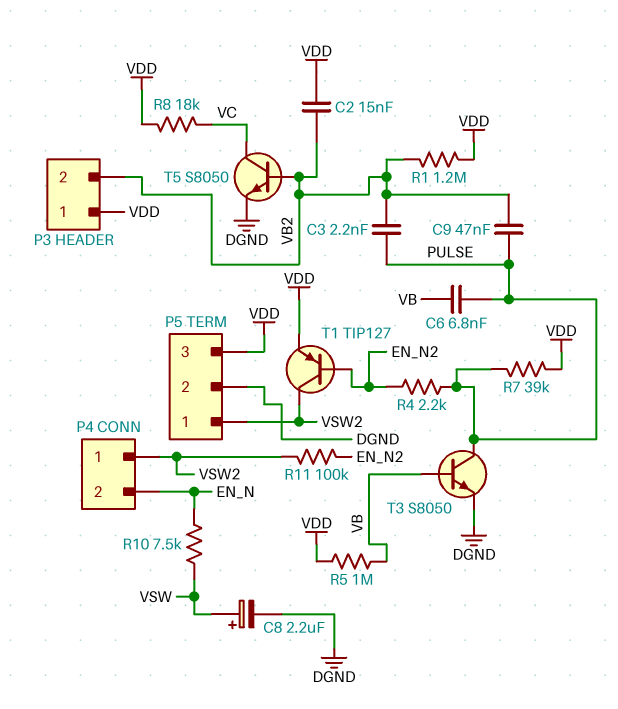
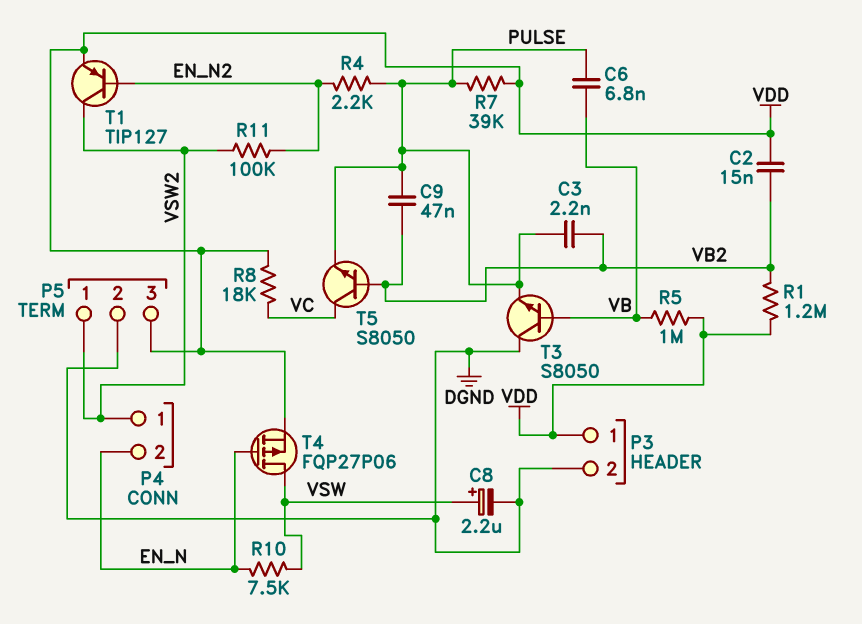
P3 pin 2: VB2 -> DGND
T3: NPN S8050 (B VB, C PULSE, E DGND) -> NPN S8050 (B VB, C DGND, E PULSE)
T4: none -> PMOS FQP27P06 (G EN_N, D VSW, S VDD)
T5: NPN S8050 (B VB2, C VC, E DGND) -> NPN S8050 (B VB2, C VC, E PULSE)

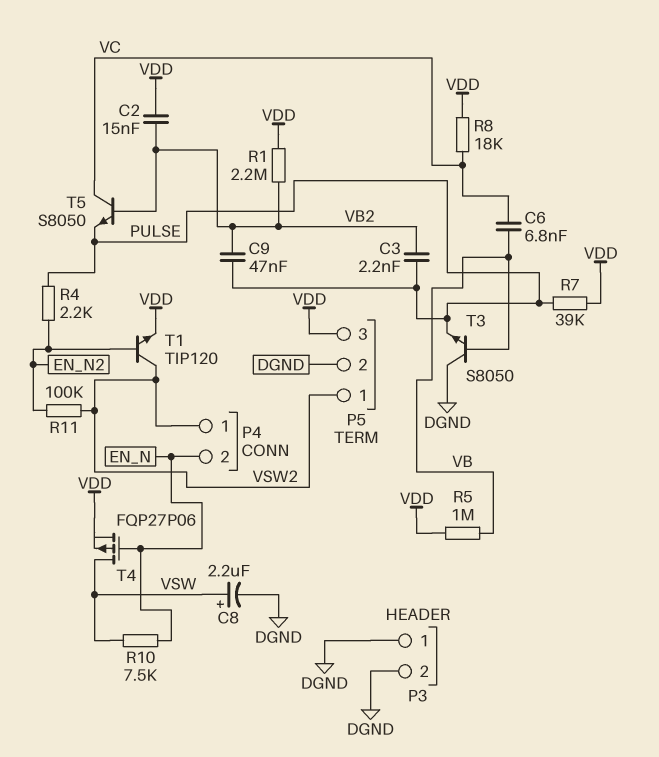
C6: 6.8nF (PULSE, VB) -> 6.8nF (VB, VC)
P3 pin 1: VDD -> DGND
R1: 1.2M (VB2, VDD) -> 2.2M (VB2, VDD)
T1: PNP TIP127 (B EN_N2, C VSW2, E VDD) -> NPN TIP120 (B EN_N2, C VSW2, E VDD)

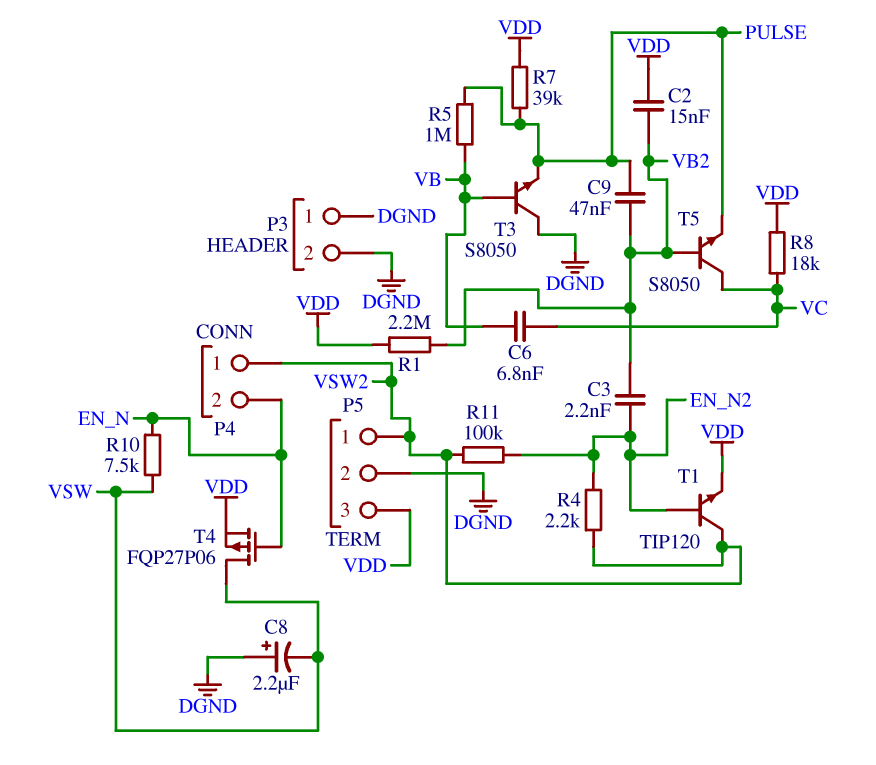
C3: 2.2nF (PULSE, VB2) -> 2.2nF (EN_N2, VB2)
C8: 2.2uF (plus VSW, minus DGND) -> 2.2uF (plus DGND, minus VSW)
R4: 2.2k (EN_N2, PULSE) -> 2.2k (EN_N2, VSW2)
R5: 1M (VB, VDD) -> 1M (PULSE, VB)

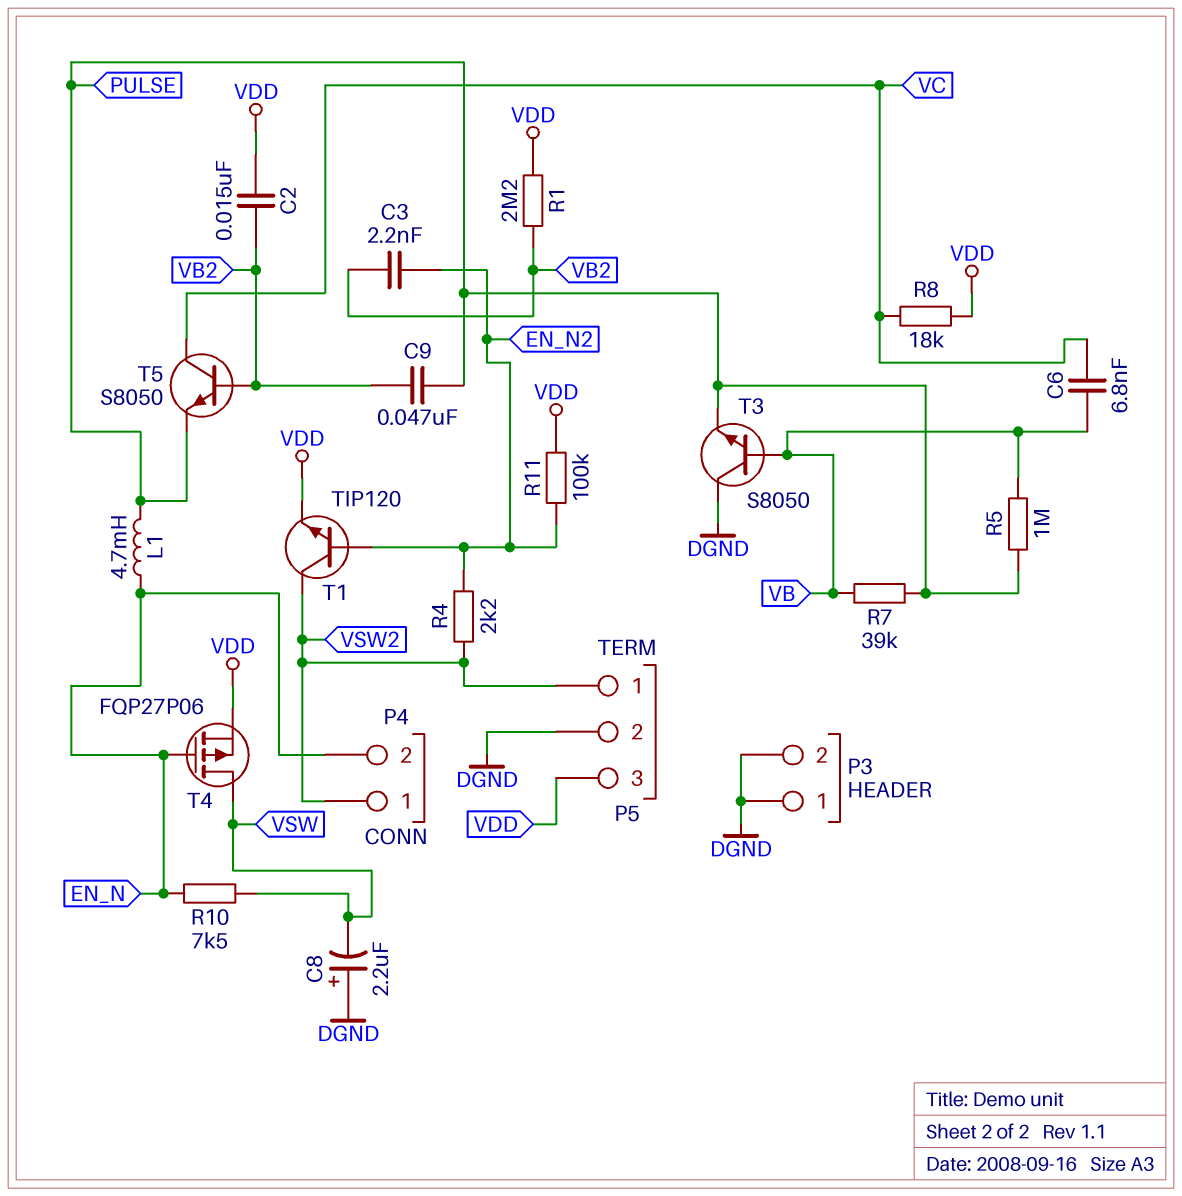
L1: none -> 4.7mH (EN_N, PULSE)
R7: 39k (PULSE, VDD) -> 39k (PULSE, VB)
R11: 100k (EN_N2, VSW2) -> 100k (EN_N2, VDD)

